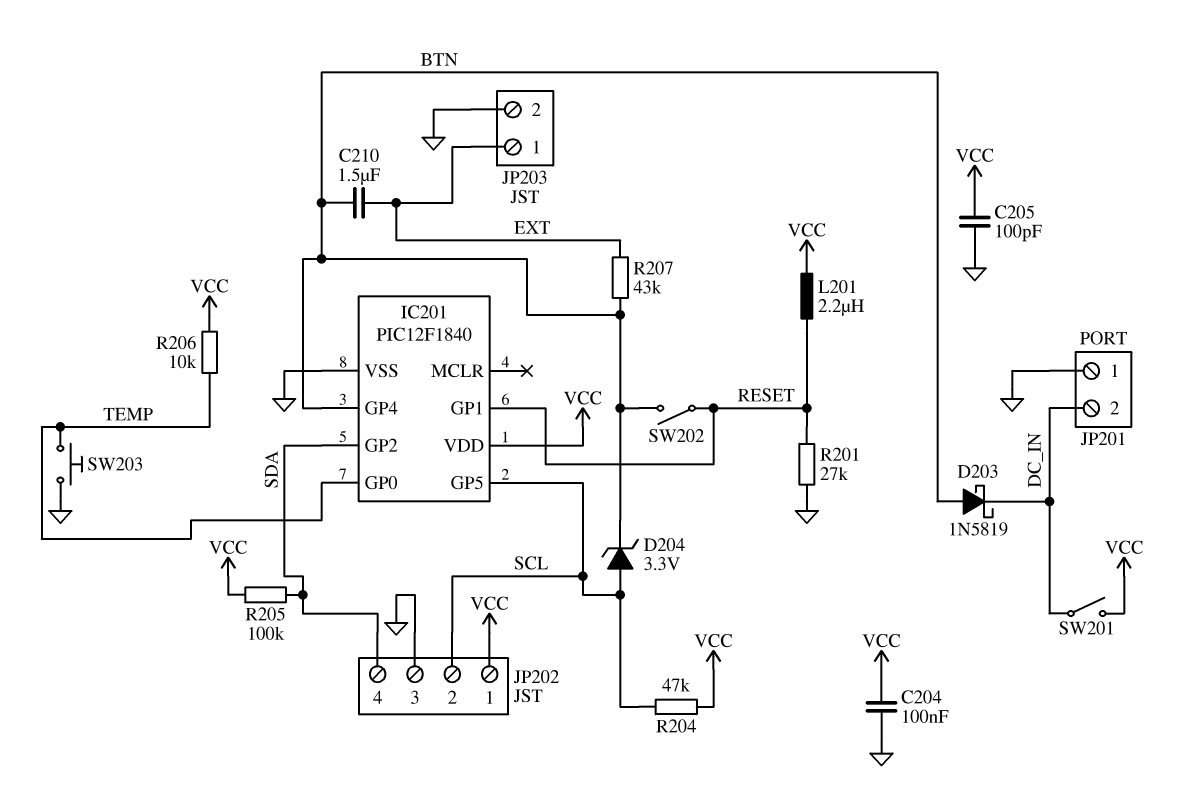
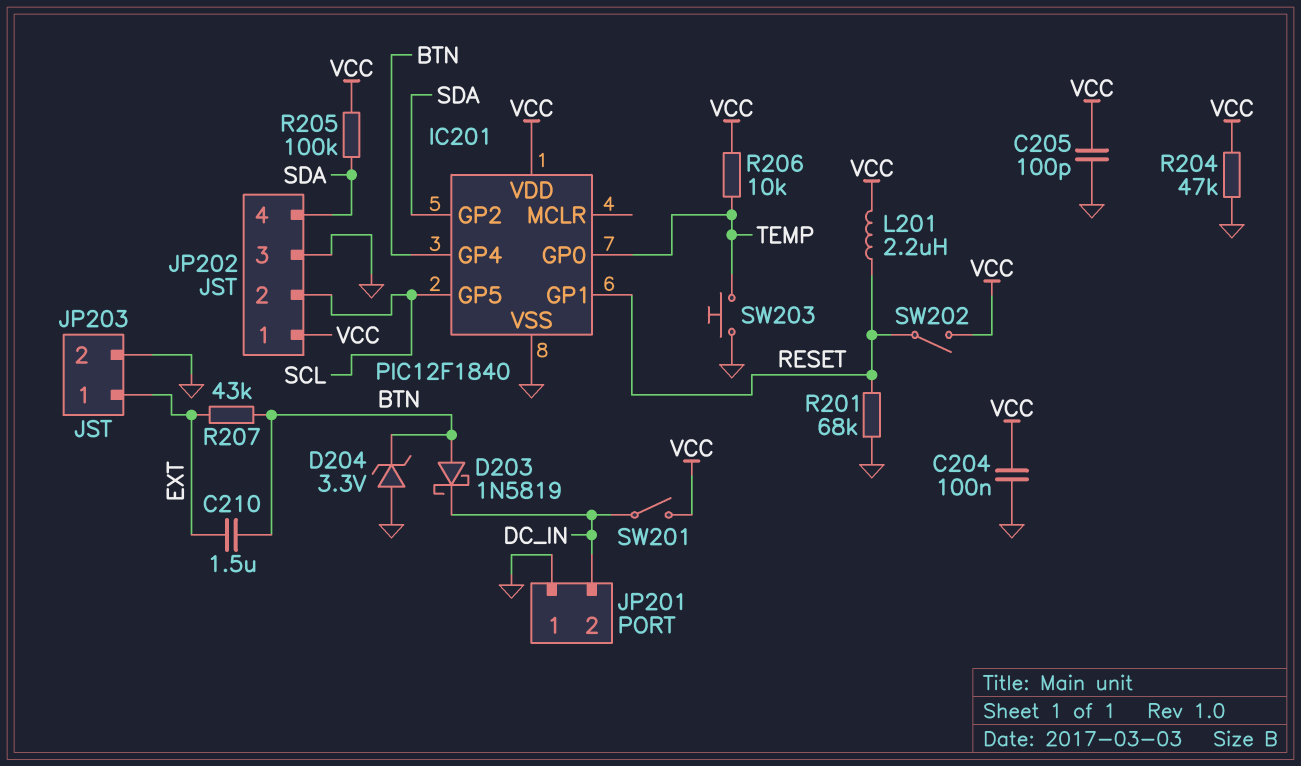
D204: zener 3.3V (A SCL, K BTN) -> zener 3.3V (A GND, K BTN)
R201: 27k (GND, RESET) -> 68k (GND, RESET)
R204: 47k (SCL, VCC) -> 47k (GND, VCC)
SW202: switch (BTN, RESET) -> switch (RESET, VCC)

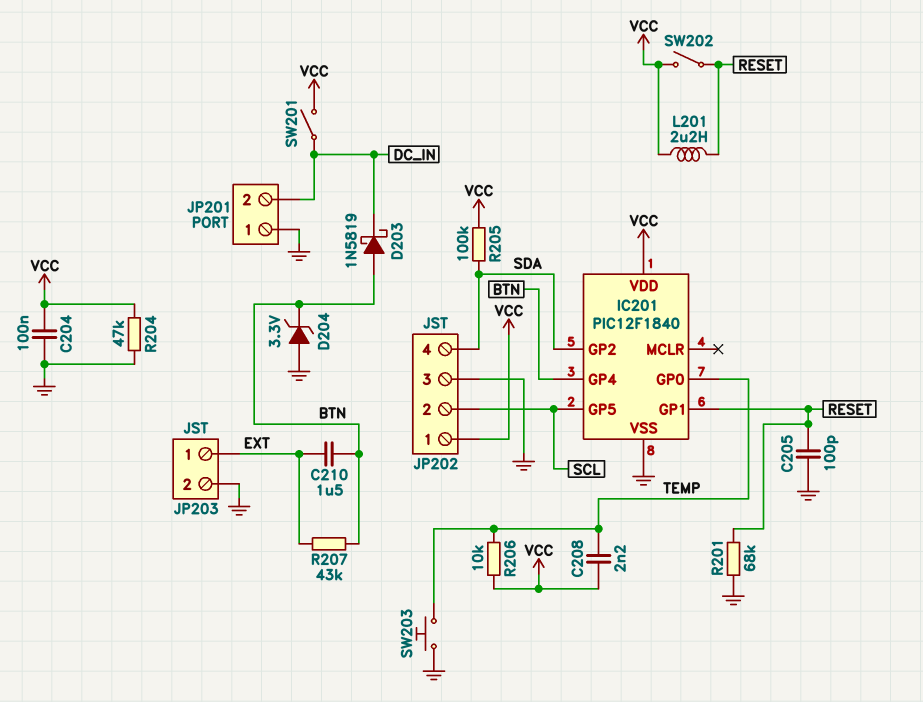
C205: 100pF (GND, VCC) -> 100pF (GND, RESET)
C208: none -> 2.2nF (TEMP, VCC)

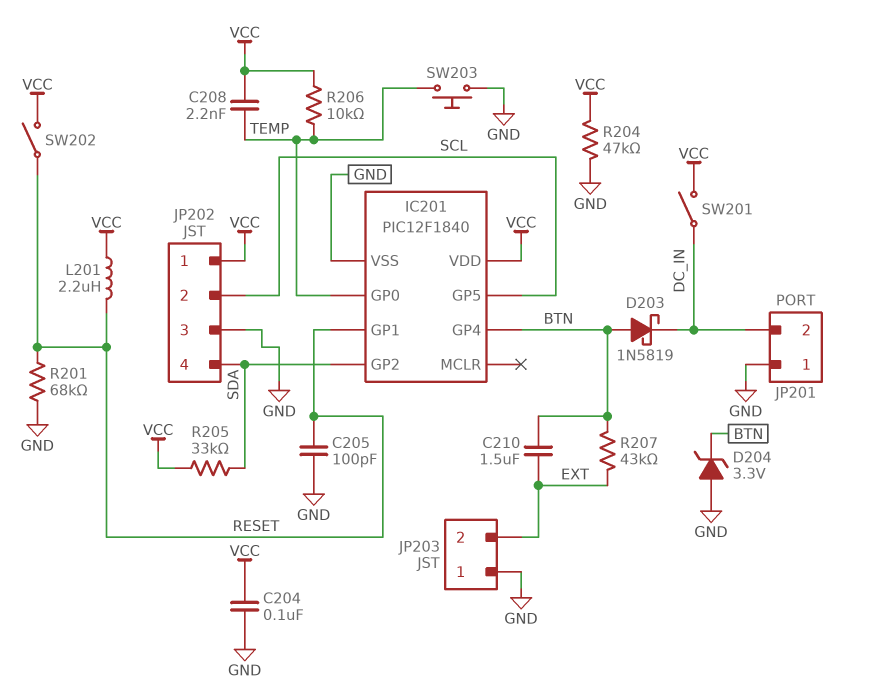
JP203 pin 1: EXT -> GND
JP203 pin 2: GND -> EXT
R205: 100k (SDA, VCC) -> 33k (SDA, VCC)

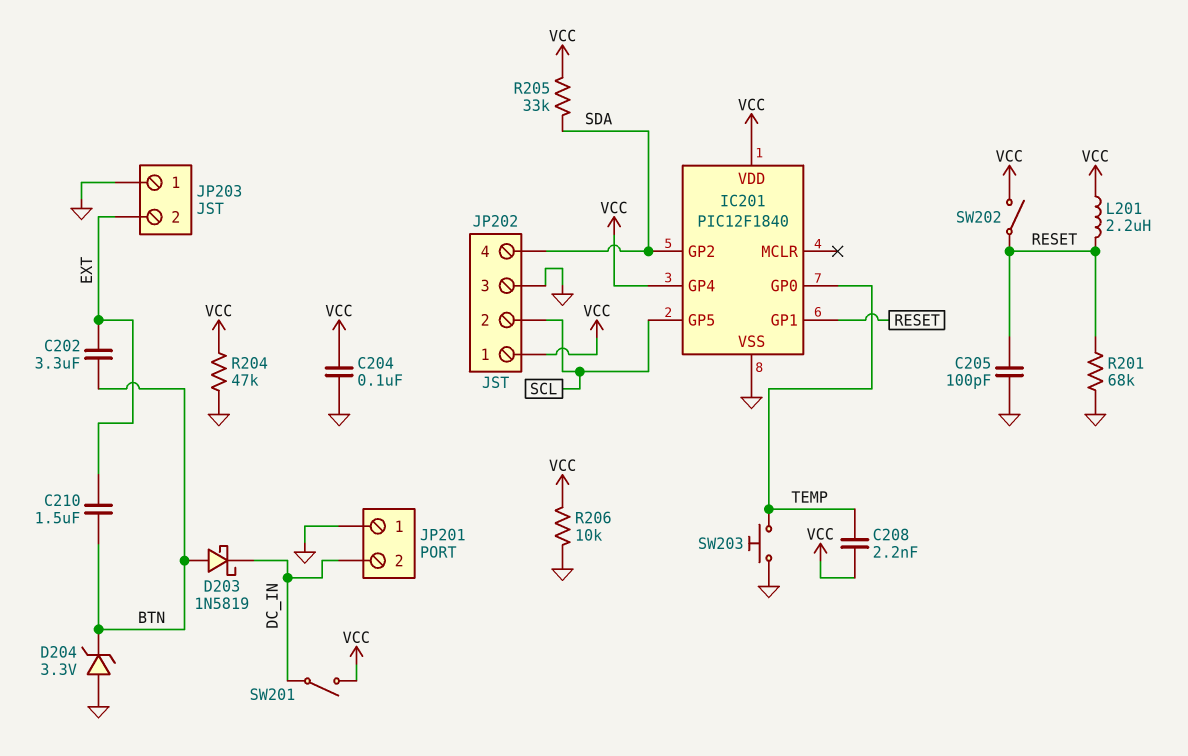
C202: none -> 3.3uF (BTN, EXT)
IC201 pin GP4: BTN -> VCC
R206: 10k (TEMP, VCC) -> 10k (GND, VCC)
R207: 43k (BTN, EXT) -> none

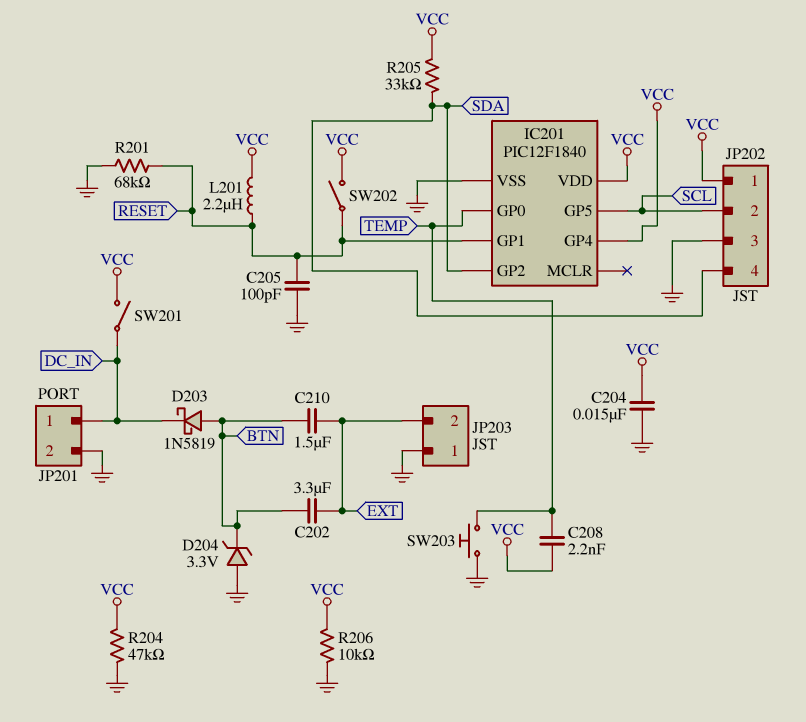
C204: 100nF (GND, VCC) -> 15nF (GND, VCC)
JP201 pin 1: GND -> DC_IN
JP201 pin 2: DC_IN -> GND

